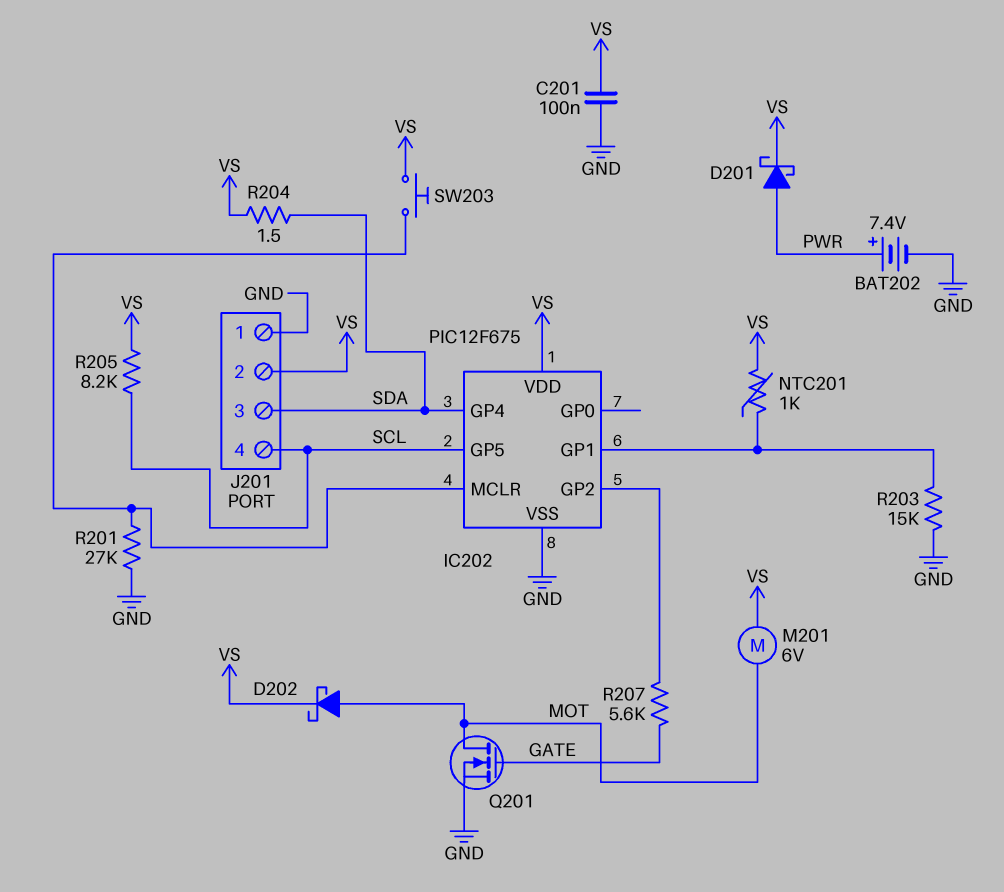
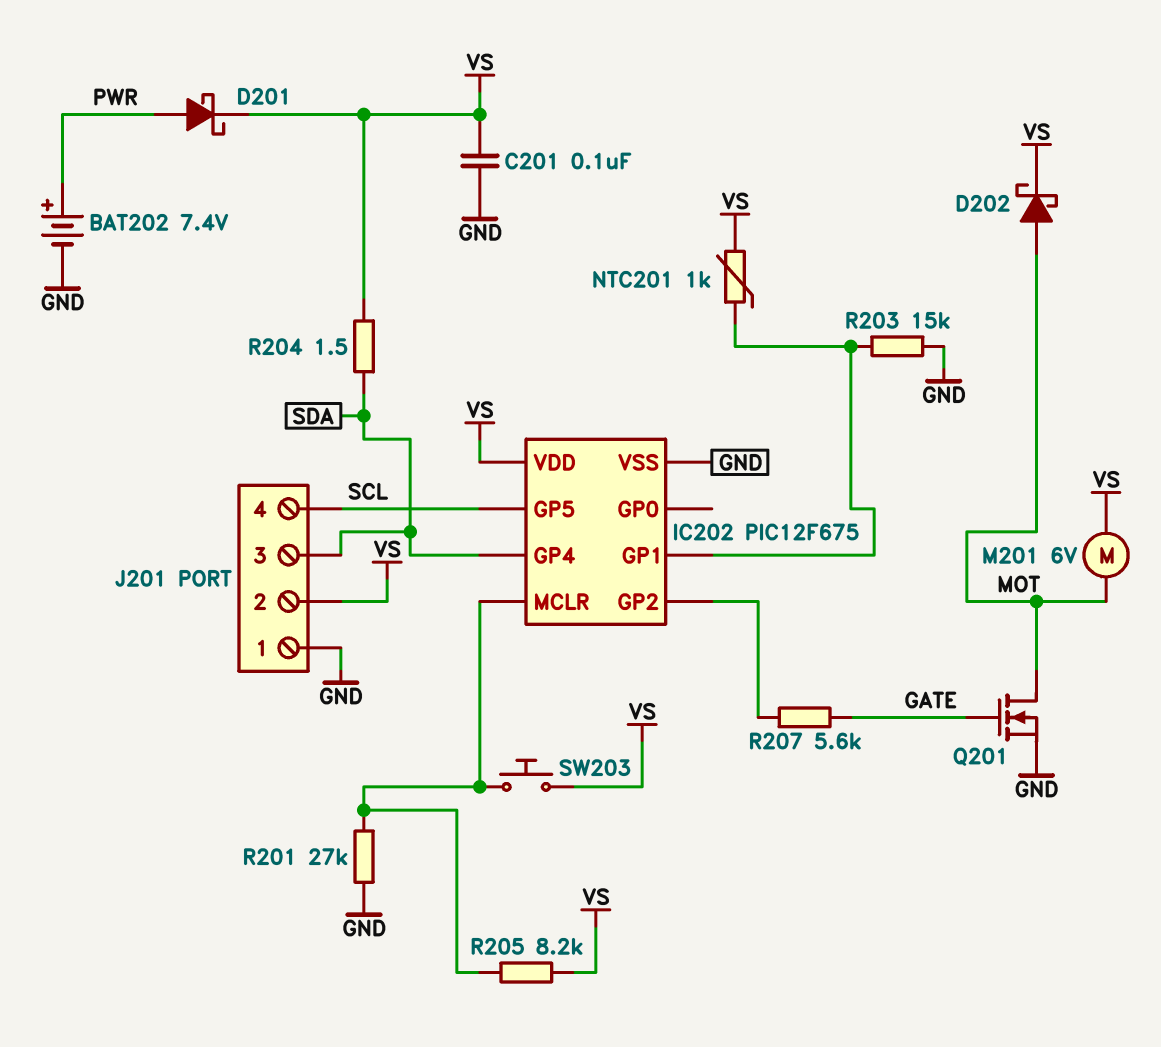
R205: 8.2k (SCL, VS) -> 8.2k (IC202/MCLR, VS)

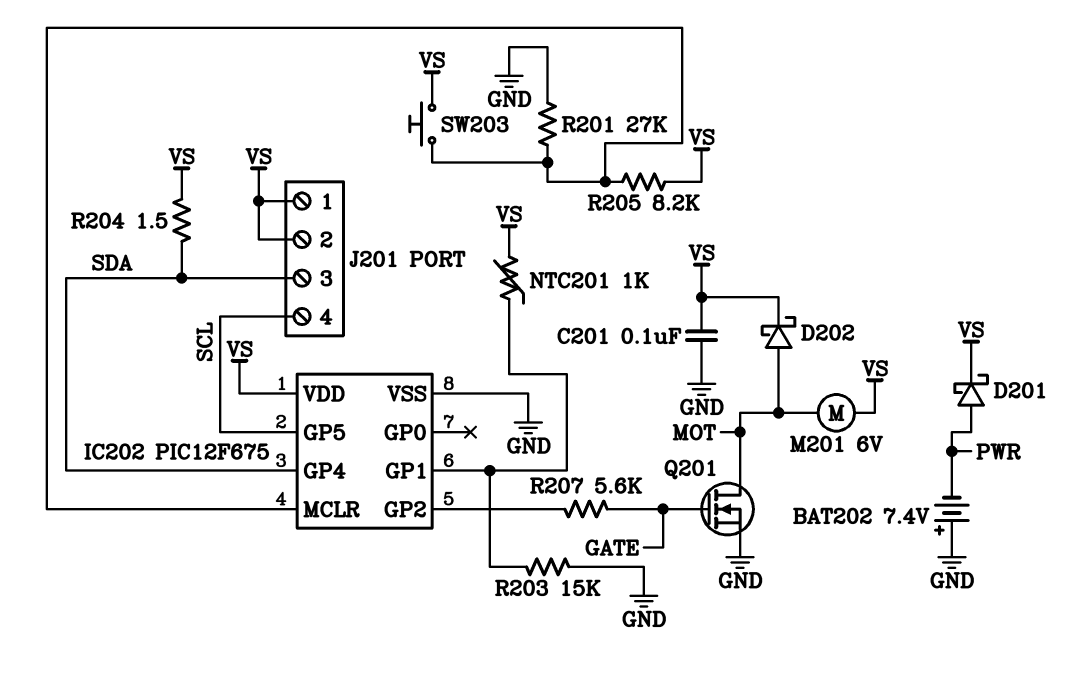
BAT202: 7.4V (plus PWR, minus GND) -> 7.4V (plus GND, minus PWR)
J201 pin 1: GND -> VS

